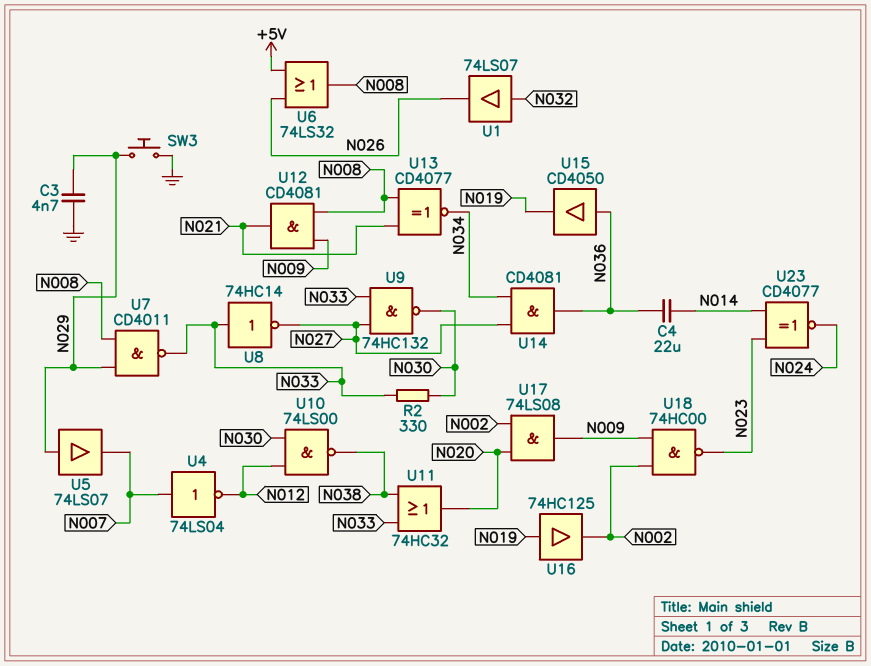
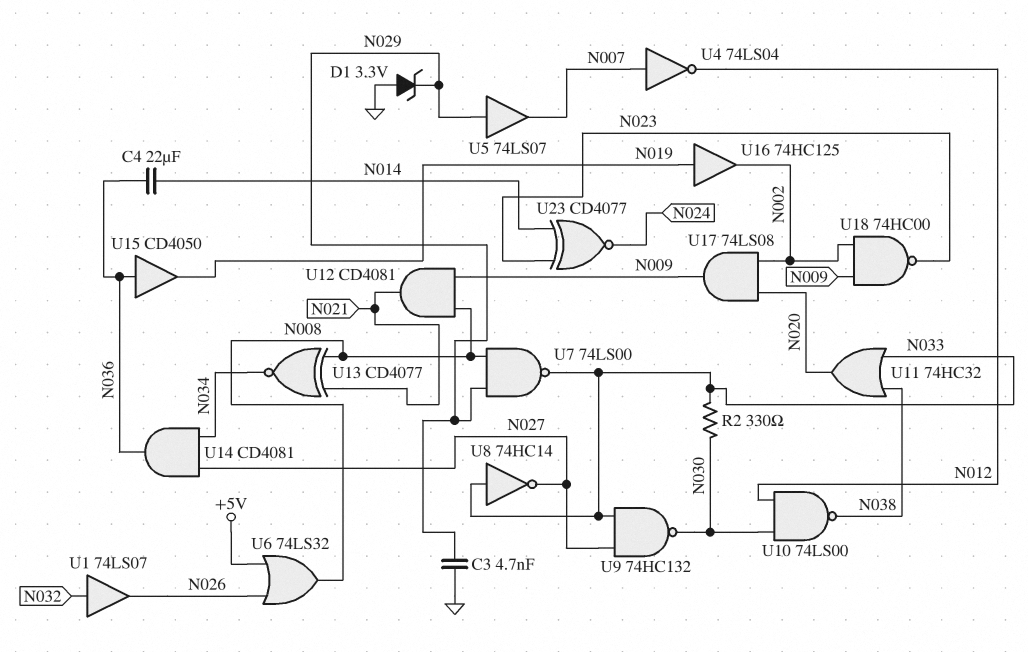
D1: none -> zener 3.3V (A GND, K N029)
SW3: button (GND, N029) -> none
U7: NAND CD4011 (in N008, in N029, out N033) -> NAND 74LS00 (in N008, in N029, out N033)

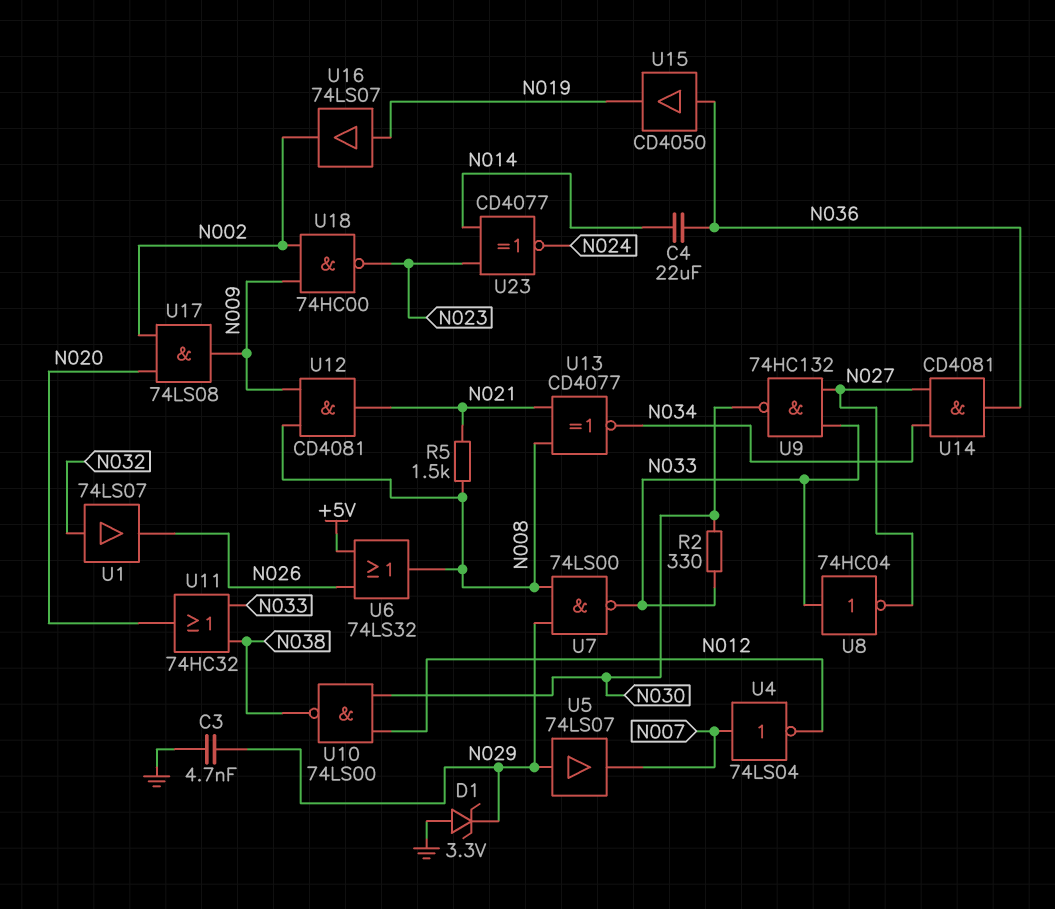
R5: none -> 1.5k (N008, N021)
U8: NOT 74HC14 (in N033, out N027) -> NOT 74HC04 (in N033, out N027)
U16: buffer 74HC125 (in N019, out N002) -> buffer 74LS07 (in N019, out N002)

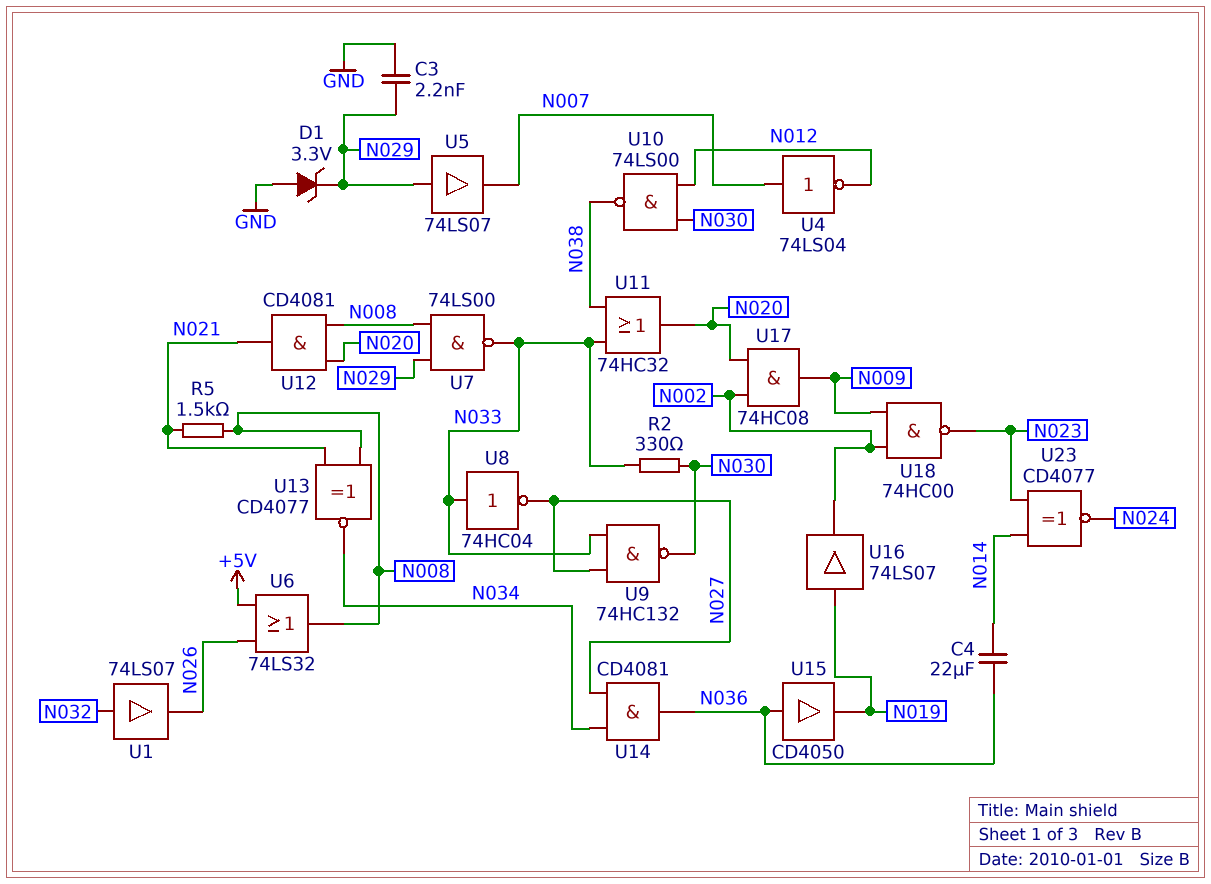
C3: 4.7nF (GND, N029) -> 2.2nF (GND, N029)
U12: AND CD4081 (in N008, in N009, out N021) -> AND CD4081 (in N008, in N020, out N021)
U17: AND 74LS08 (in N002, in N020, out N009) -> AND 74HC08 (in N002, in N020, out N009)

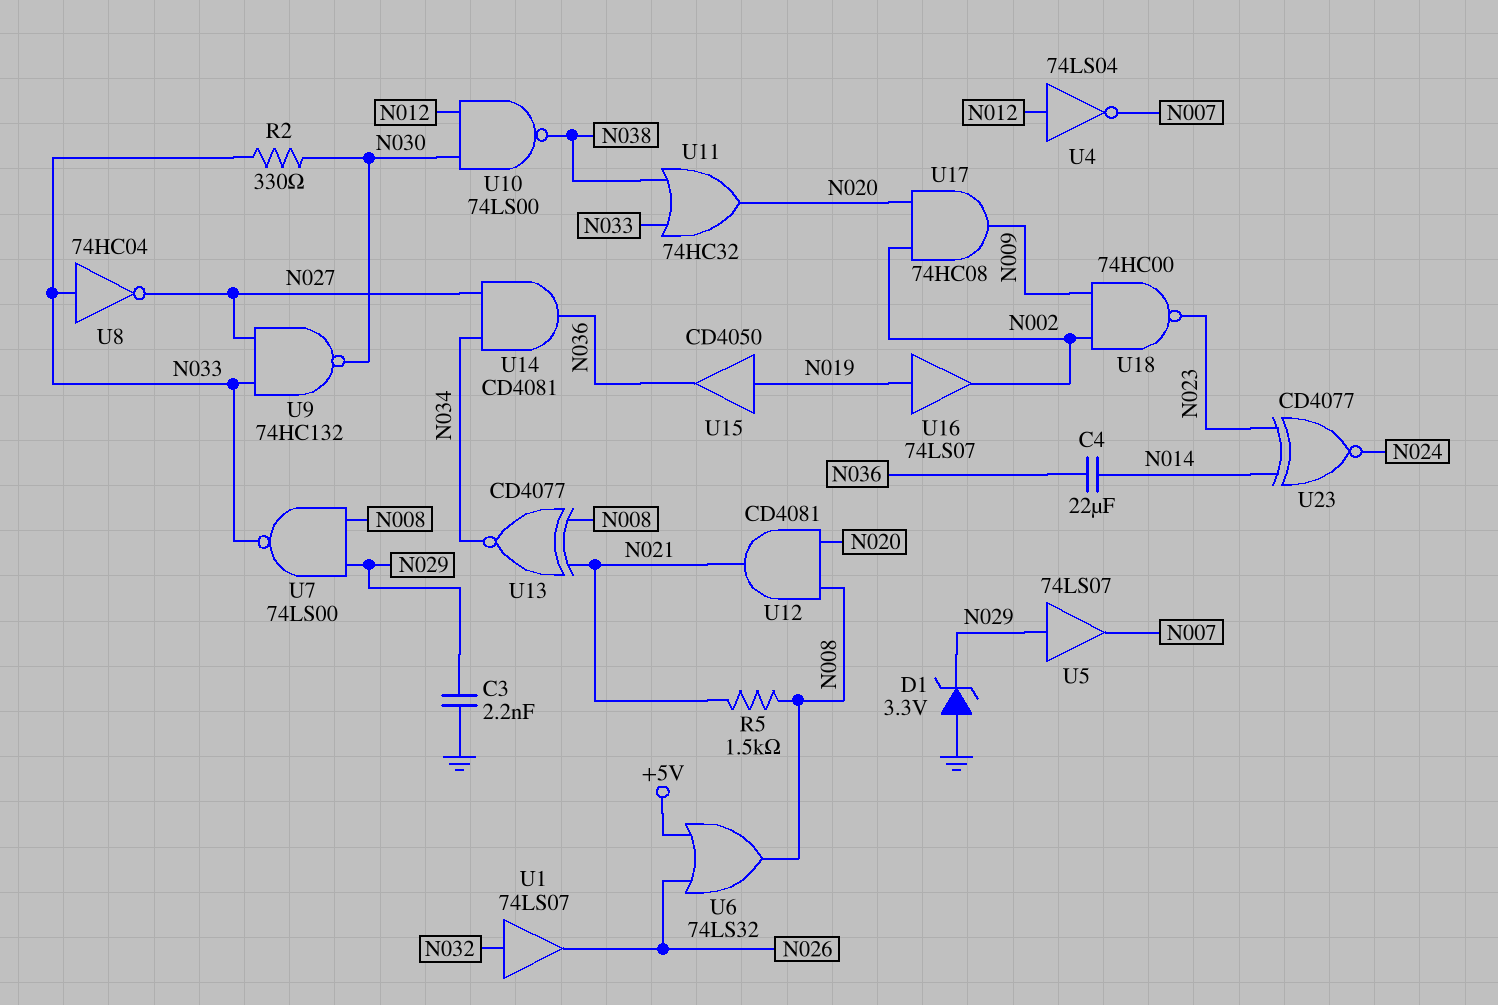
U4: NOT 74LS04 (in N007, out N012) -> NOT 74LS04 (in N012, out N007)
U15: buffer CD4050 (in N036, out N019) -> buffer CD4050 (in N019, out N036)

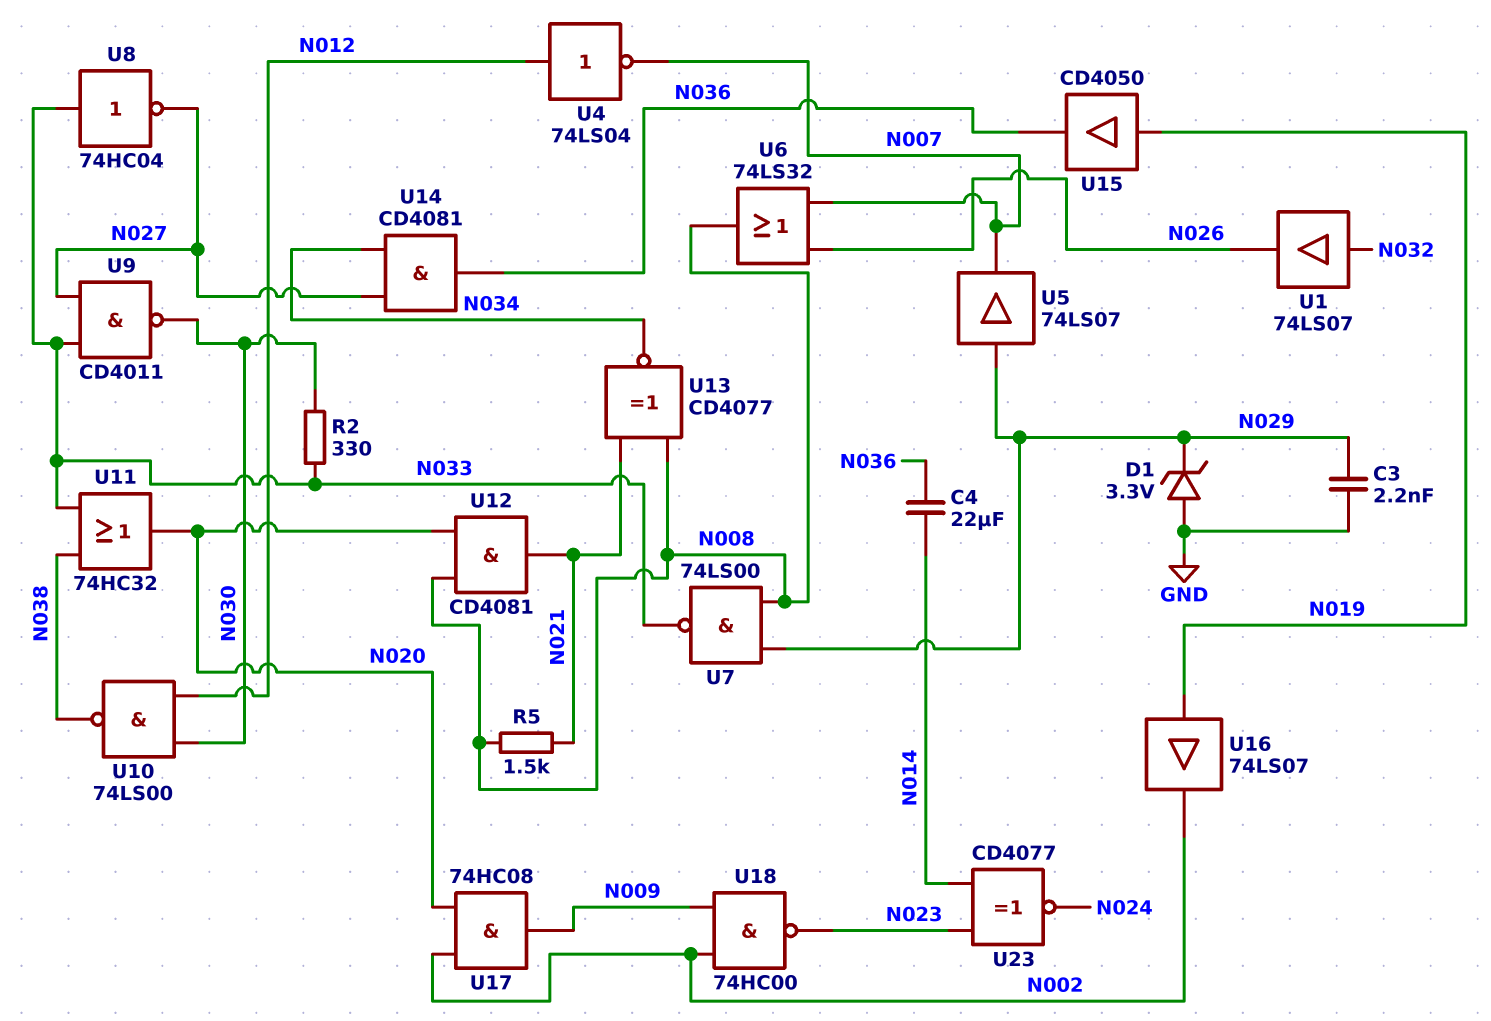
U6: OR 74LS32 (in +5V, in N026, out N008) -> OR 74LS32 (in N007, in N026, out N008)
U9: NAND 74HC132 (in N027, in N033, out N030) -> NAND CD4011 (in N027, in N033, out N030)

